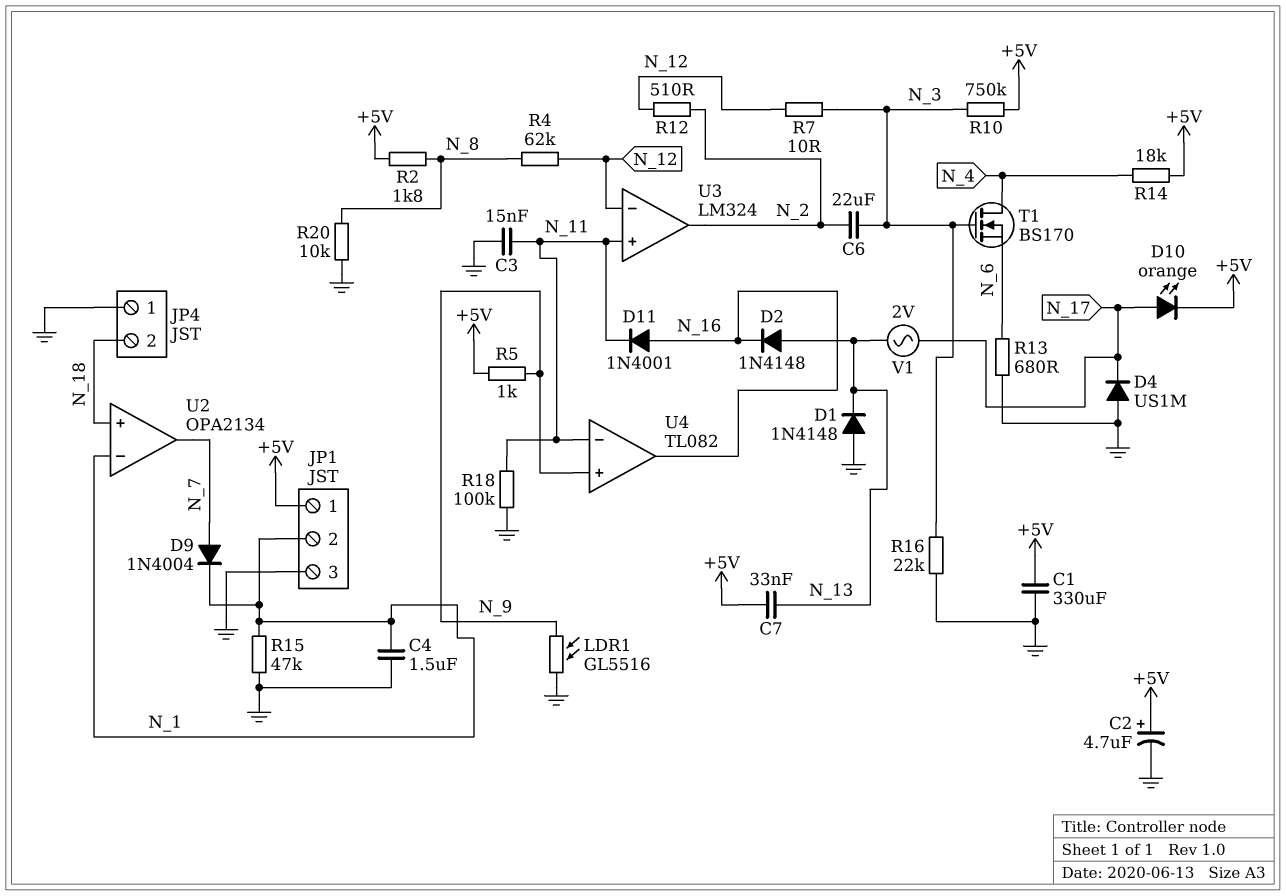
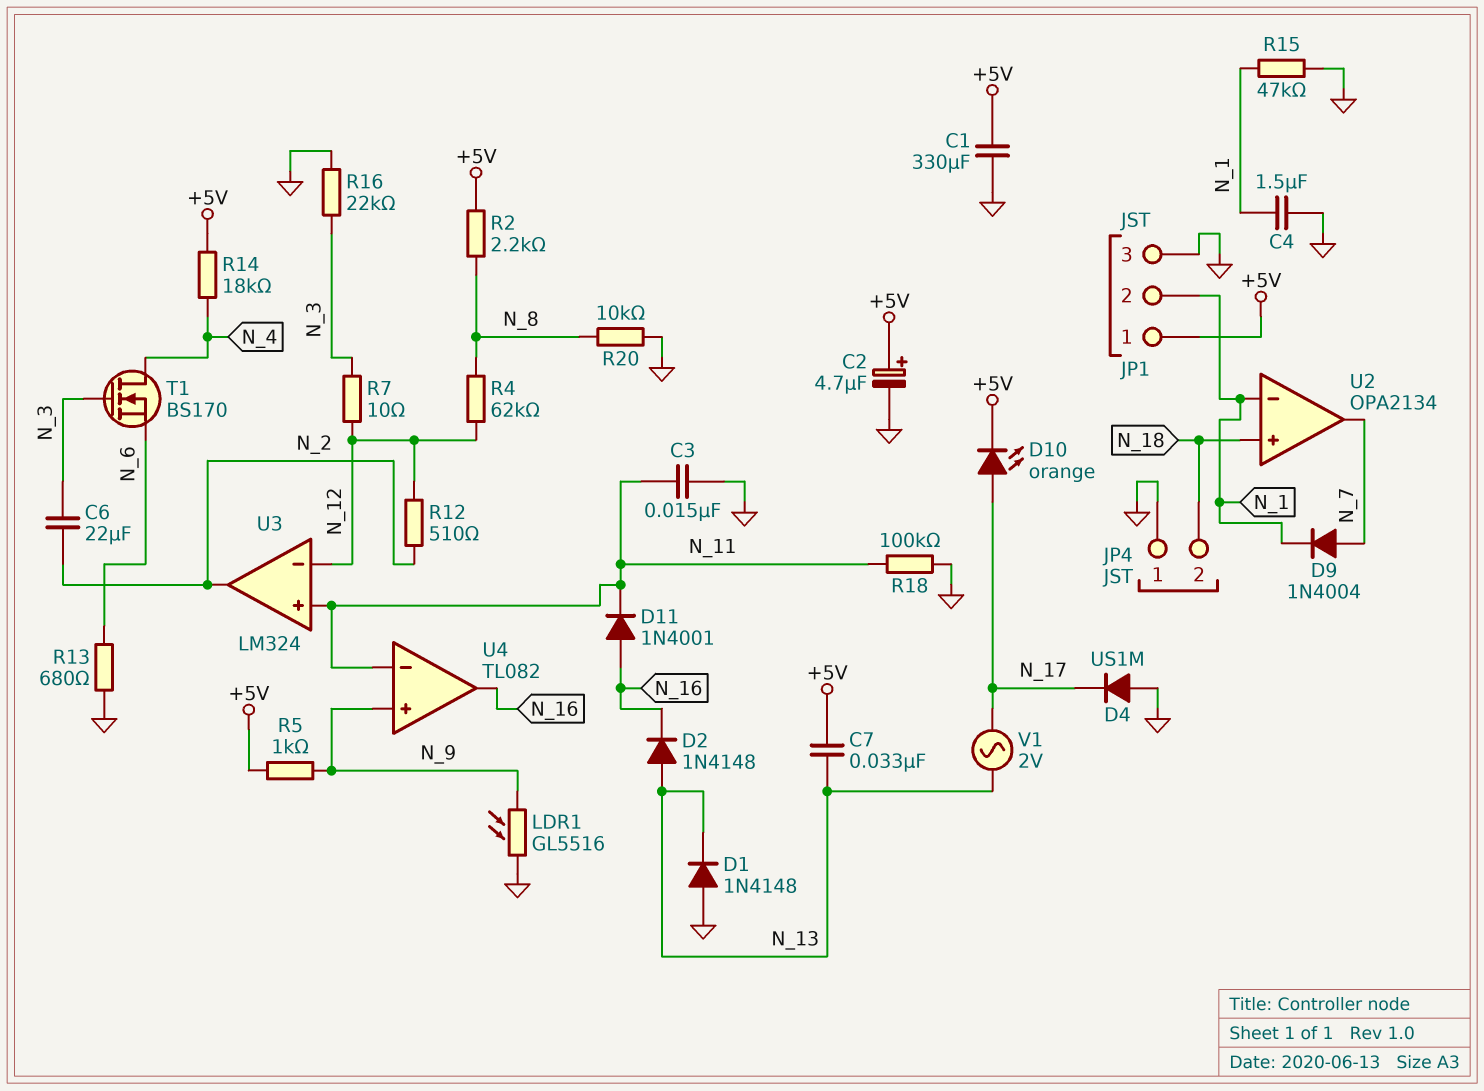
R2: 1.8k (+5V, N_8) -> 2.2k (+5V, N_8)
R10: 750k (+5V, N_3) -> none

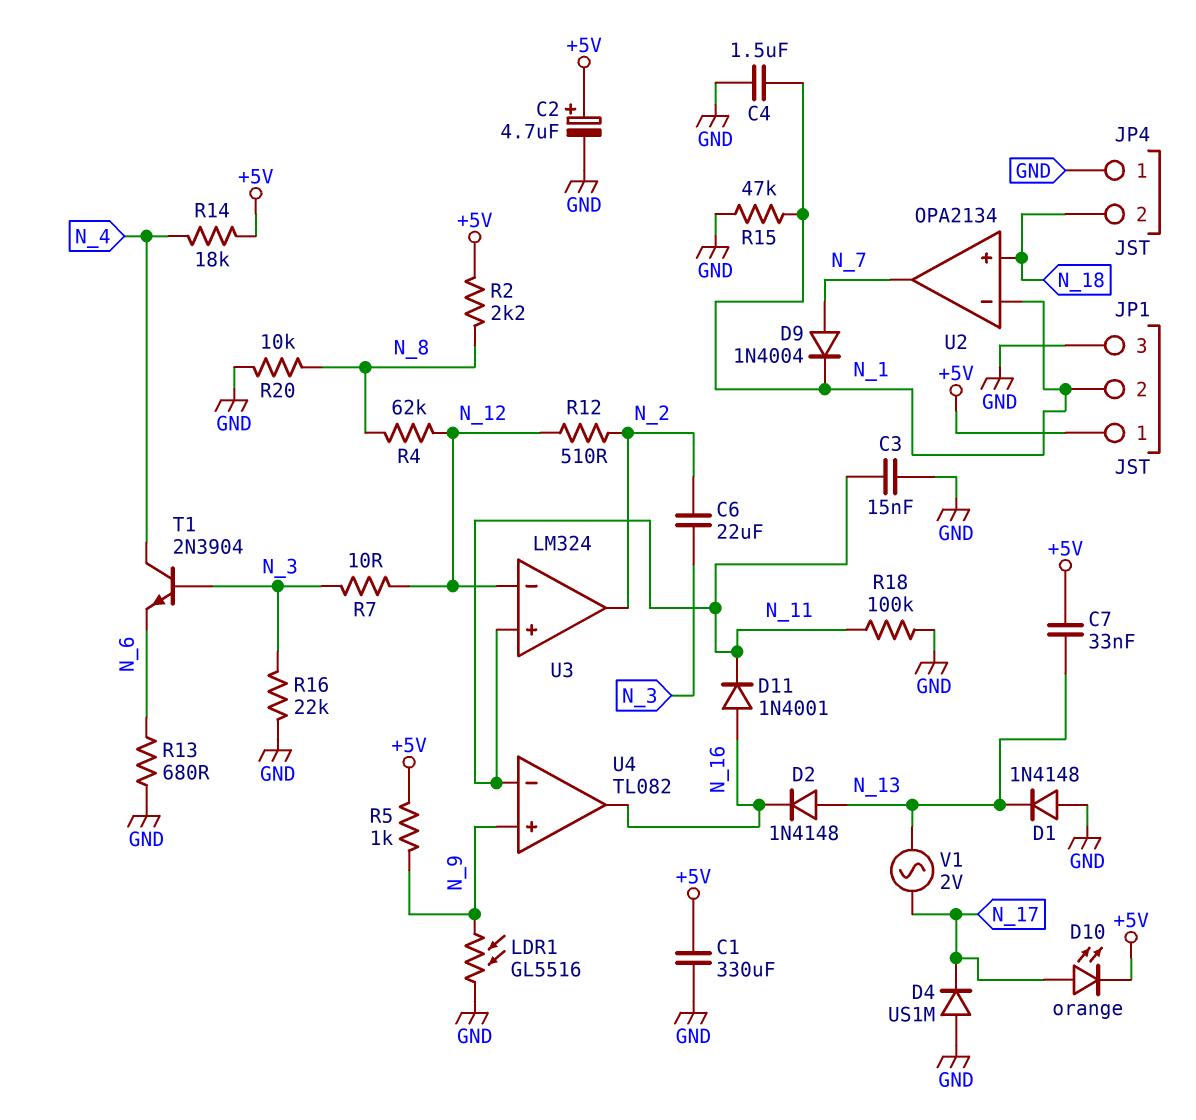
T1: NMOS BS170 (G N_3, D N_4, S N_6) -> NPN 2N3904 (B N_3, C N_4, E N_6)

